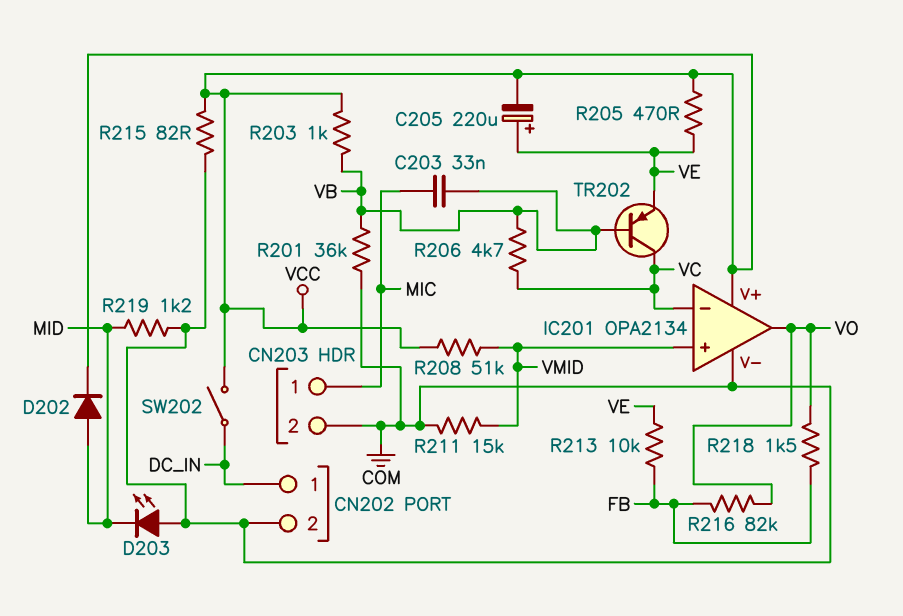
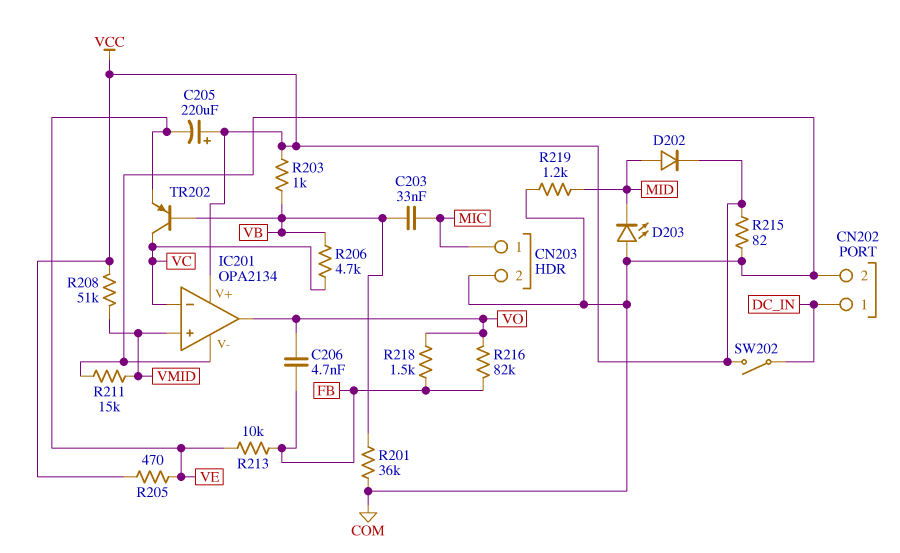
C205: 220uF (plus VE, minus VCC) -> 220uF (plus VCC, minus VE)
C206: none -> 4.7nF (FB, VO)

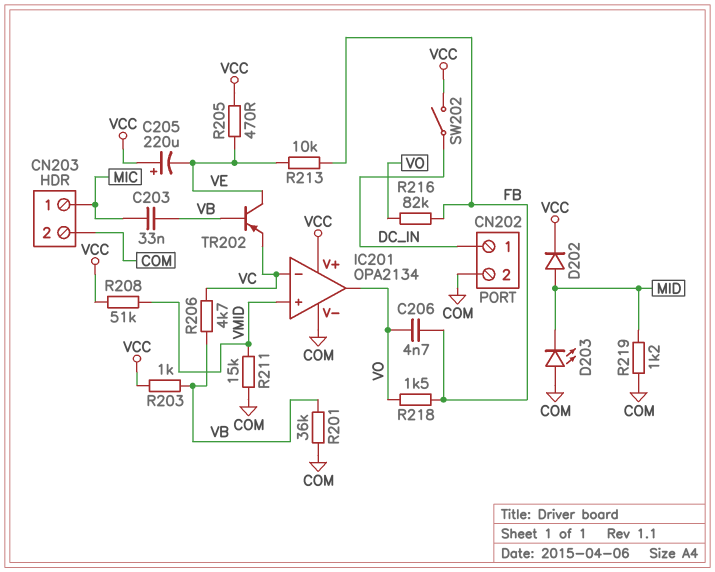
R215: 82 (COM, VCC) -> none
TR202: PNP (B VB, C VC, E VE) -> PNP (B VB, C VE, E VC)

